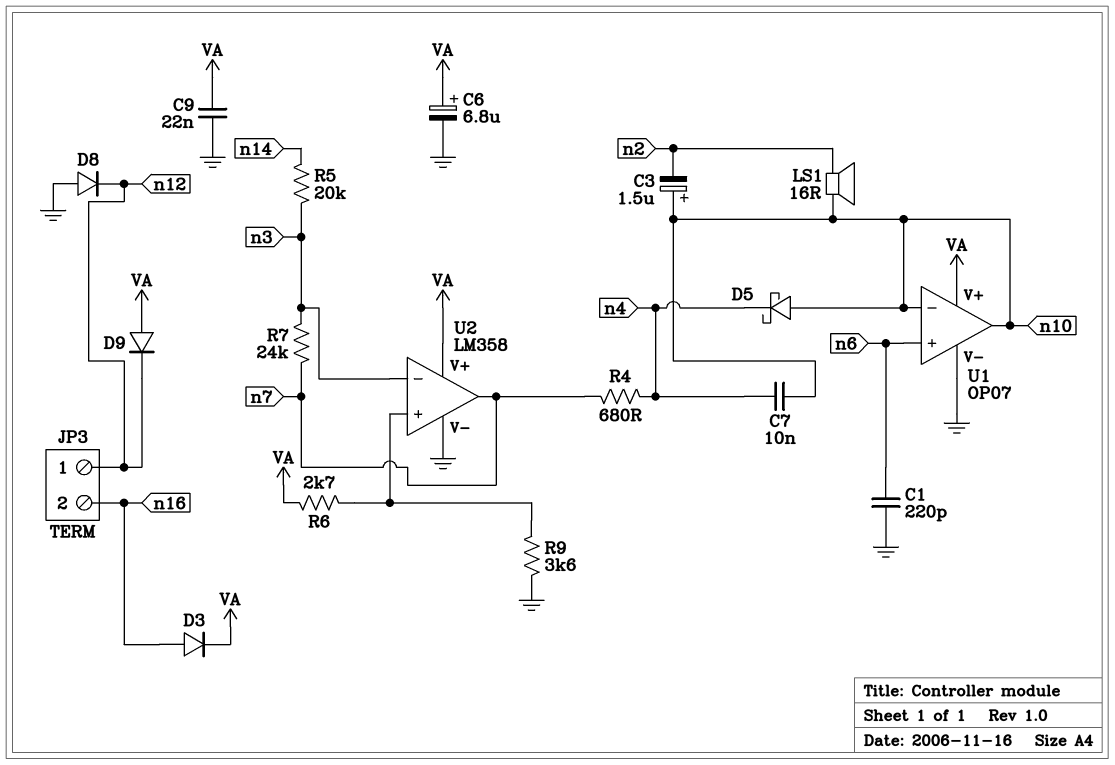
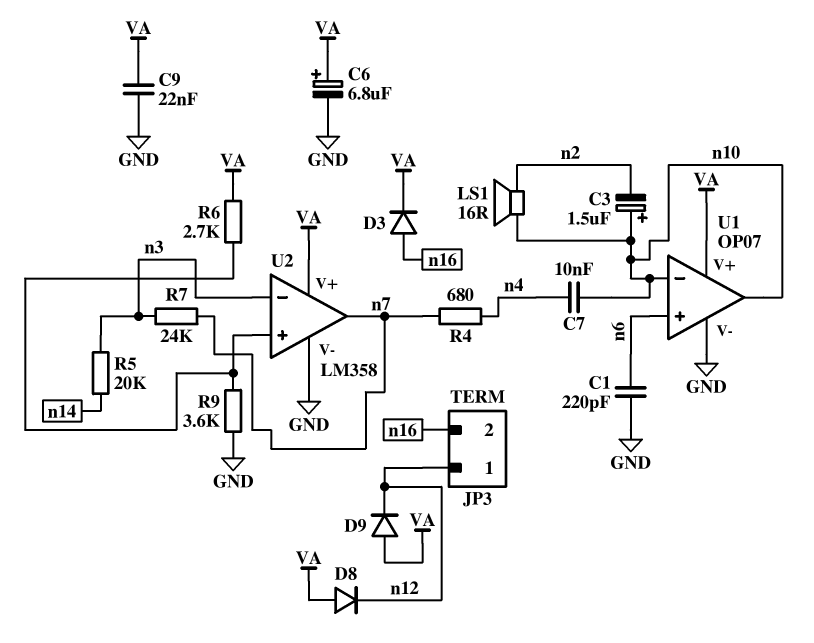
D5: schottky (A n10, K n4) -> none
D8: diode (A GND, K n12) -> diode (A VA, K n12)

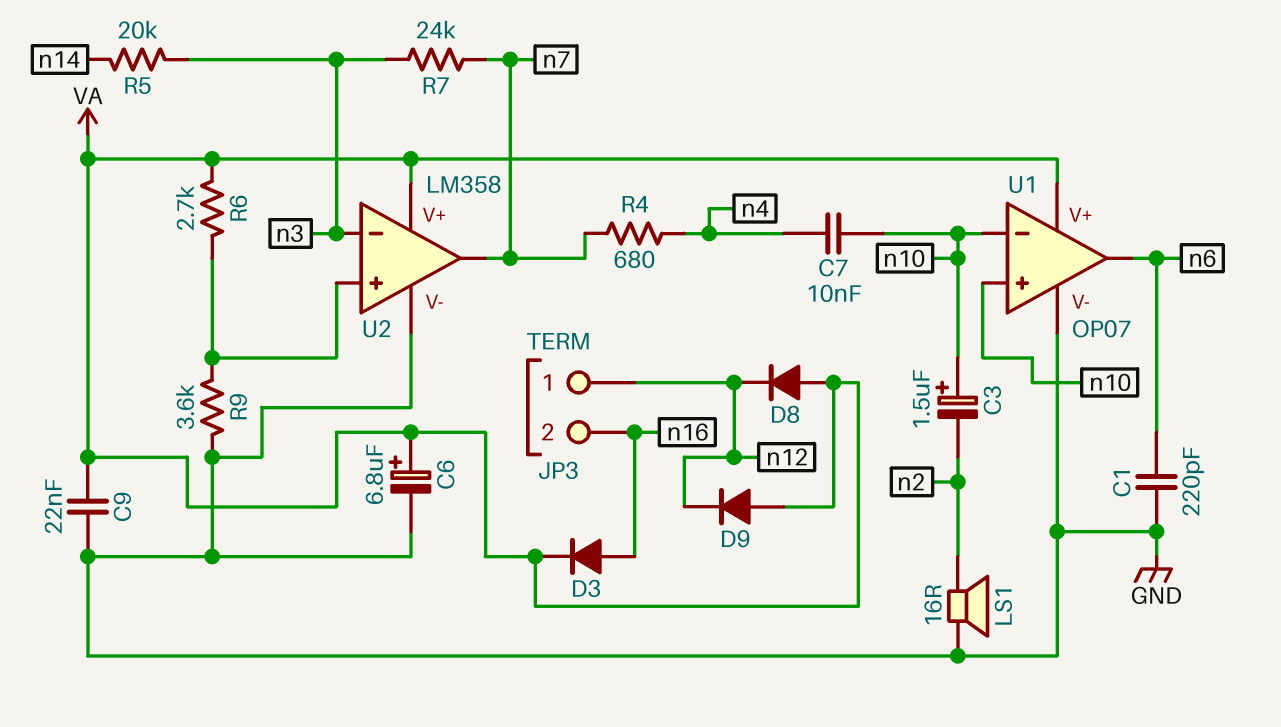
LS1: speaker 16R (n2, n10) -> speaker 16R (GND, n2)
U1 pin in+: n6 -> n10
U1 pin out: n10 -> n6

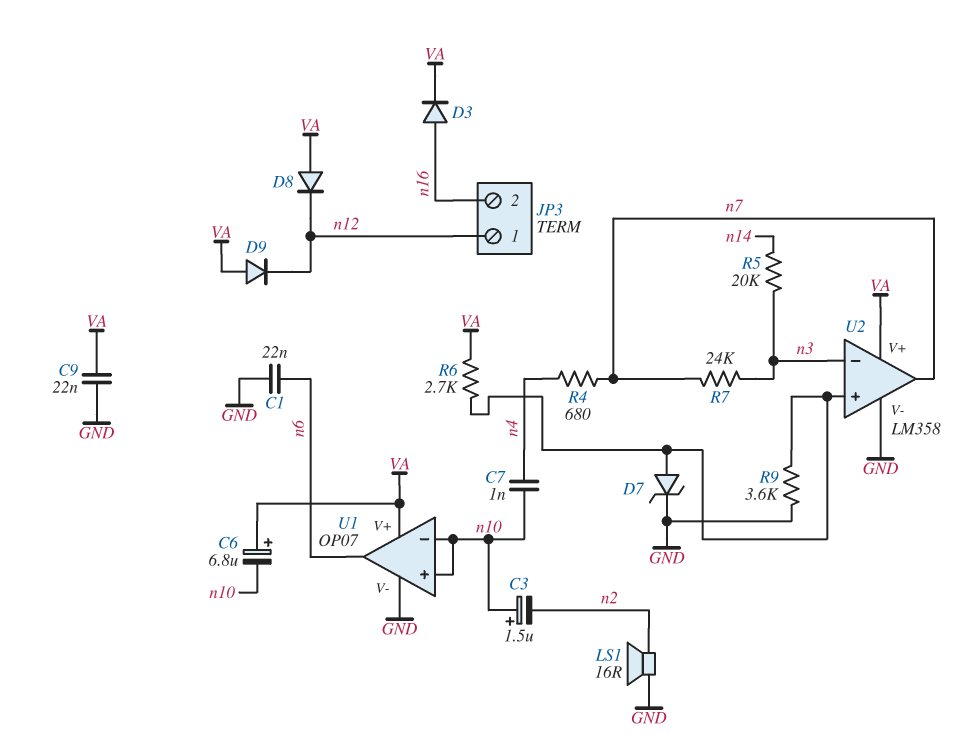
C1: 220pF (GND, n6) -> 22nF (GND, n6)
C6: 6.8uF (plus VA, minus GND) -> 6.8uF (plus VA, minus n10)
C7: 10nF (n4, n10) -> 1nF (n4, n10)
D7: none -> zener (A U2/in+, K GND)

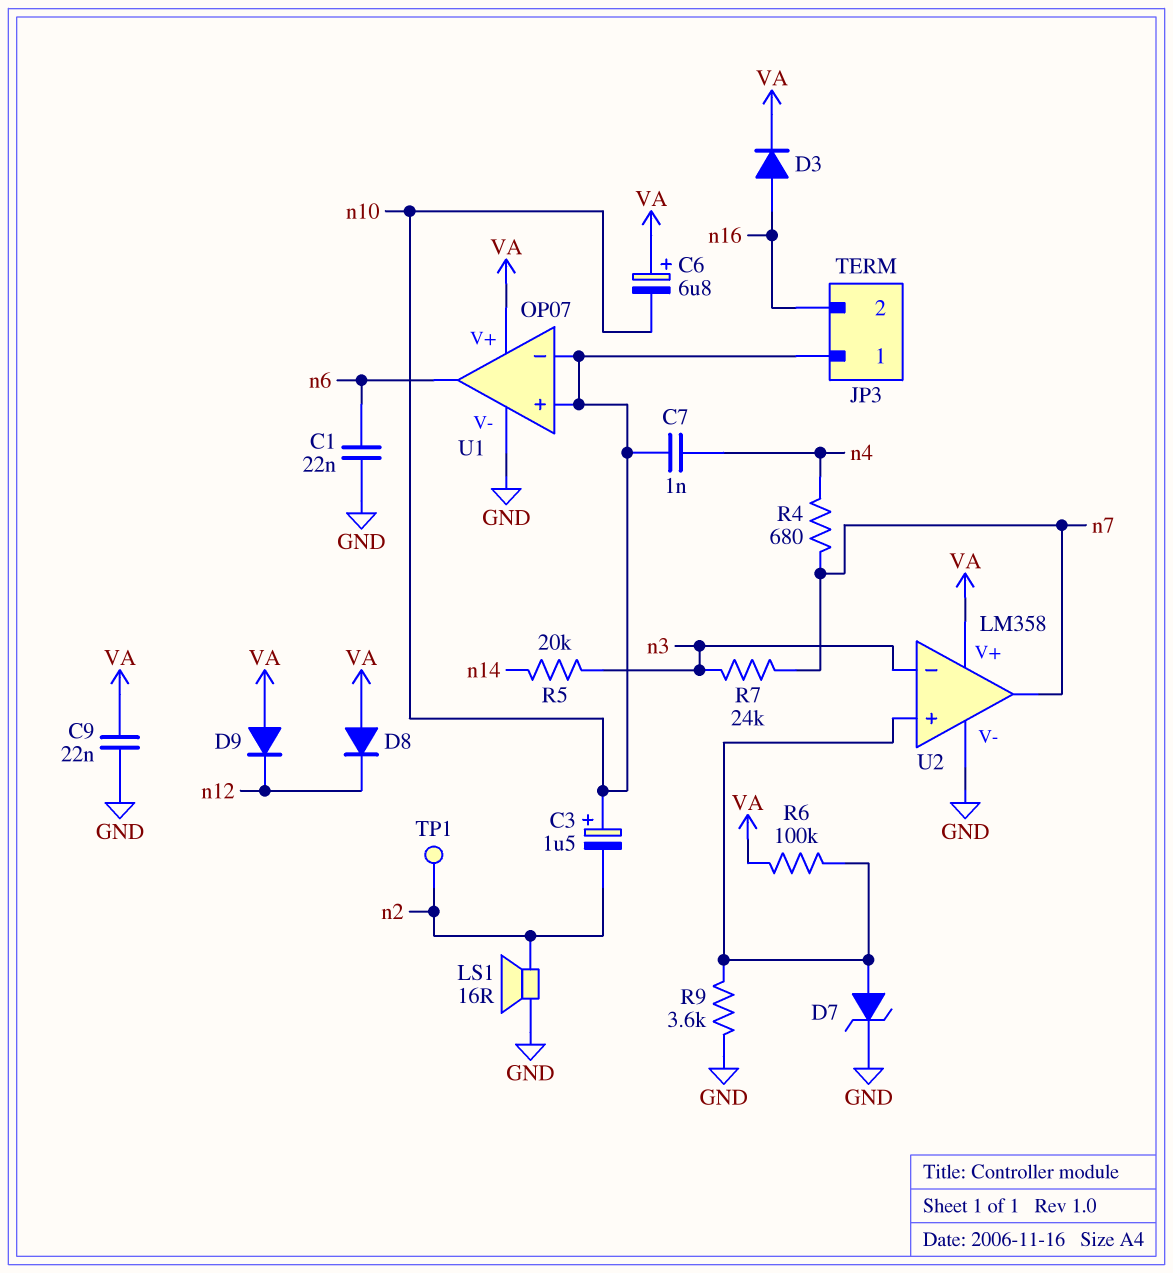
JP3 pin 1: n12 -> n10
R6: 2.7k (U2/in+, VA) -> 100k (U2/in+, VA)
TP1: none -> test point (n2)

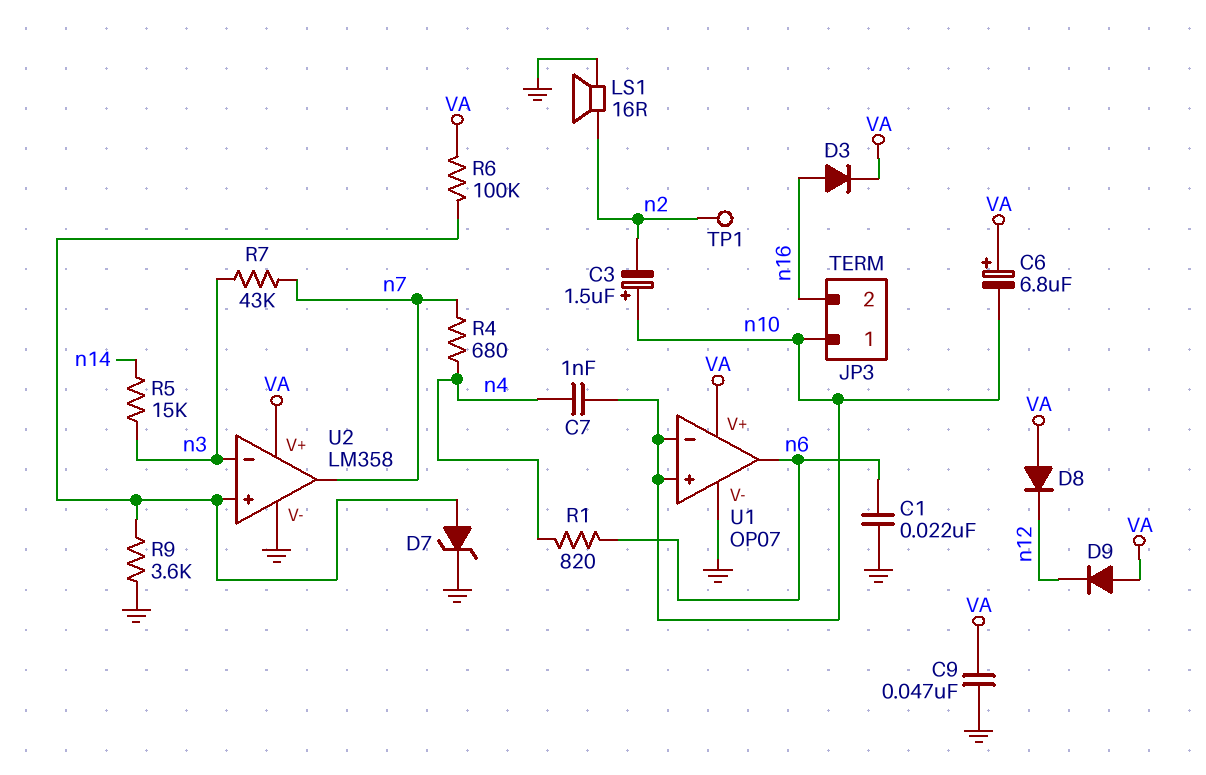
C9: 22nF (GND, VA) -> 47nF (GND, VA)
R1: none -> 820 (n4, n6)
R5: 20k (n3, n14) -> 15k (n3, n14)
R7: 24k (n3, n7) -> 43k (n3, n7)

